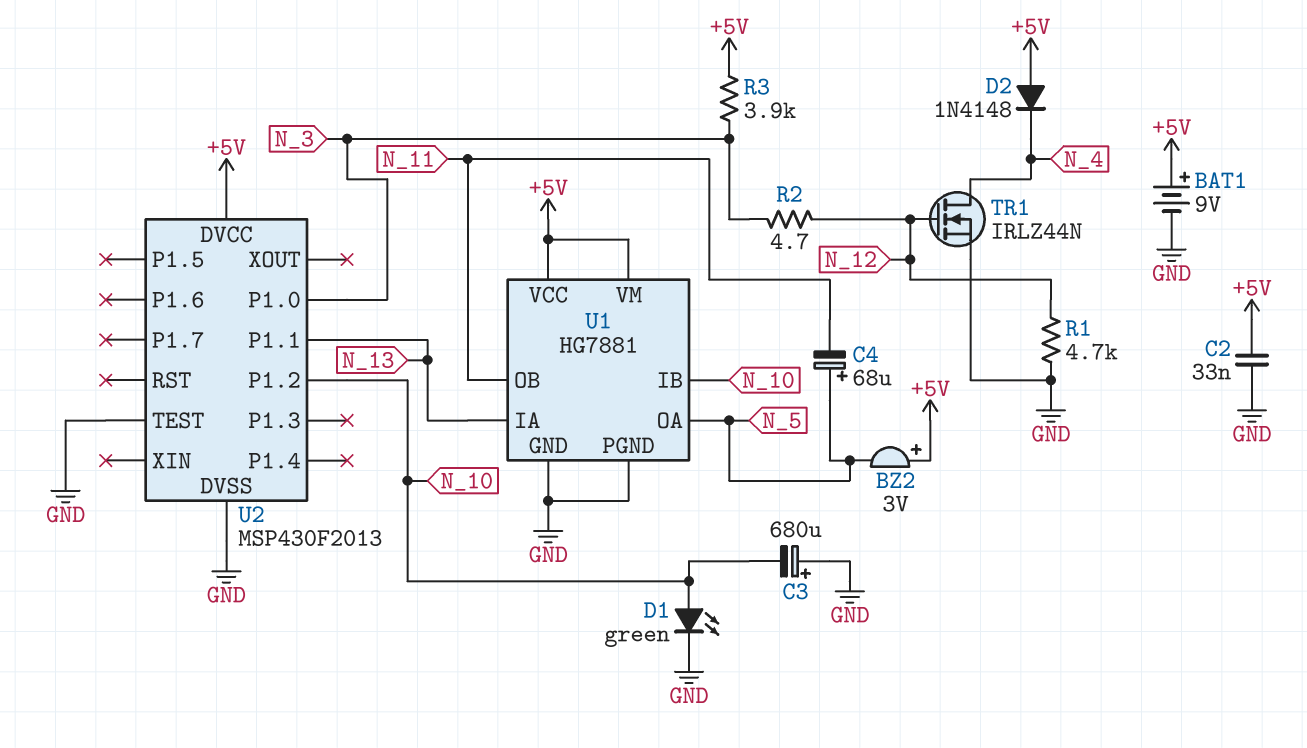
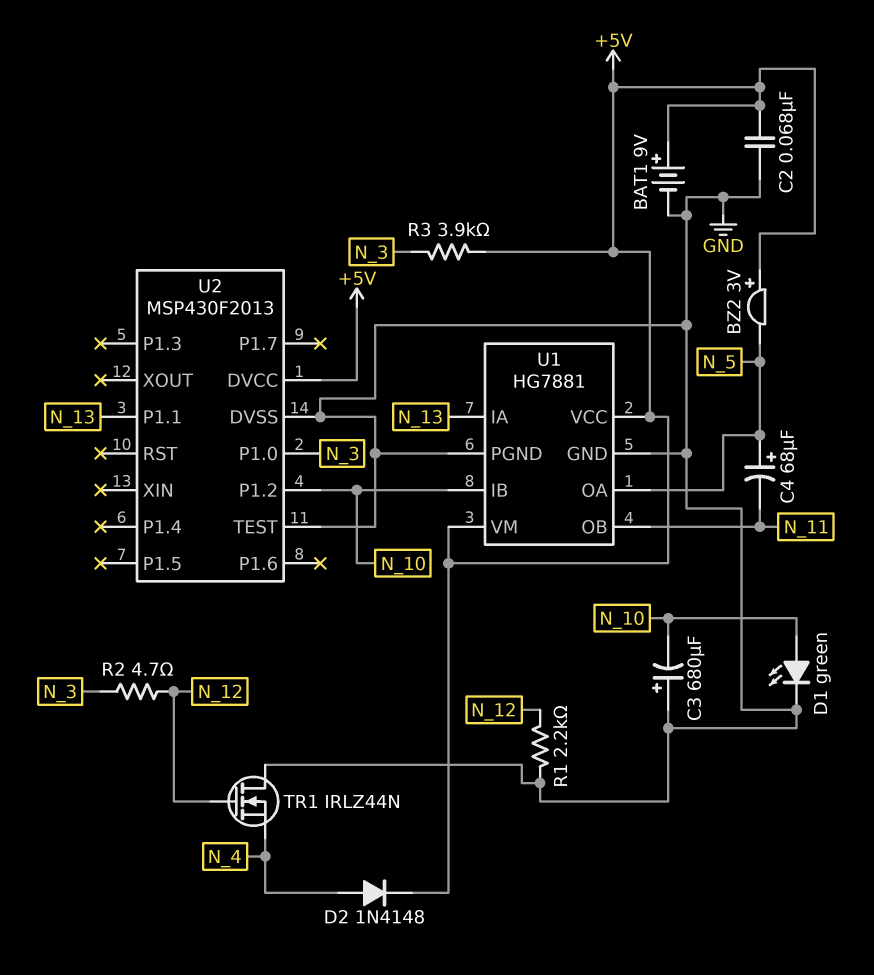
C2: 33nF (+5V, GND) -> 68nF (+5V, GND)
D2: diode 1N4148 (A +5V, K N_4) -> diode 1N4148 (A N_4, K +5V)
R1: 4.7k (GND, N_12) -> 2.2k (GND, N_12)
TR1: NMOS IRLZ44N (G N_12, D N_4, S GND) -> NMOS IRLZ44N (G N_12, D GND, S N_4)

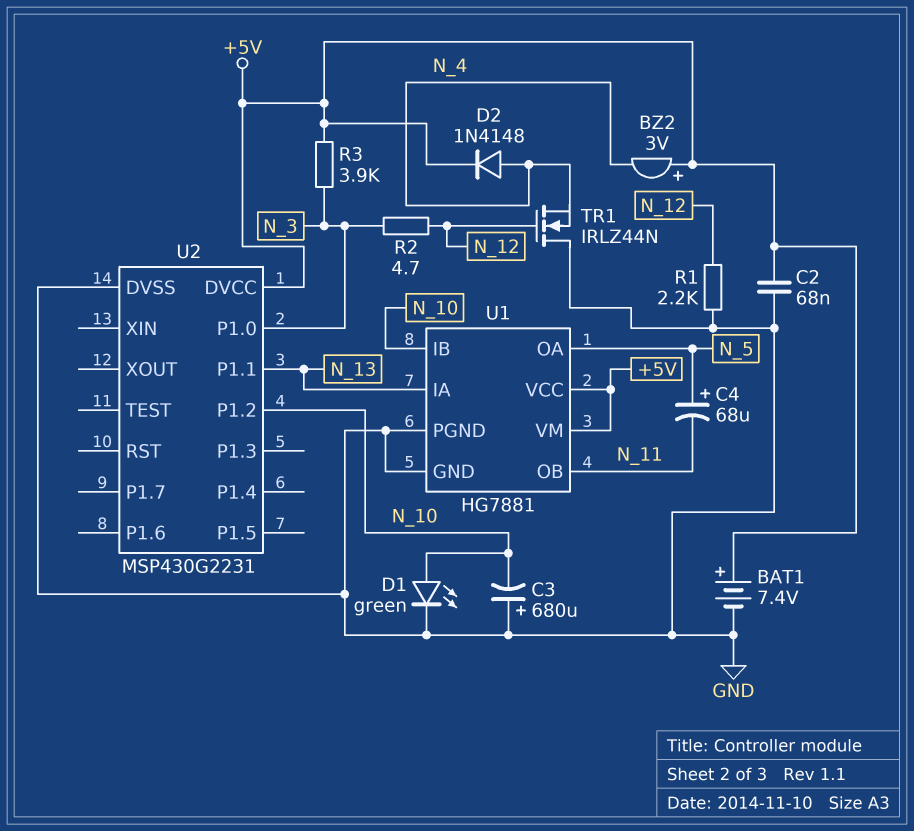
BAT1: 9V (plus +5V, minus GND) -> 7.4V (plus +5V, minus GND)
BZ2: buzzer 3V (plus +5V, minus N_5) -> buzzer 3V (plus +5V, minus N_4)
U2: MSP430F2013 -> MSP430G2231
U2 pin TEST: GND -> none

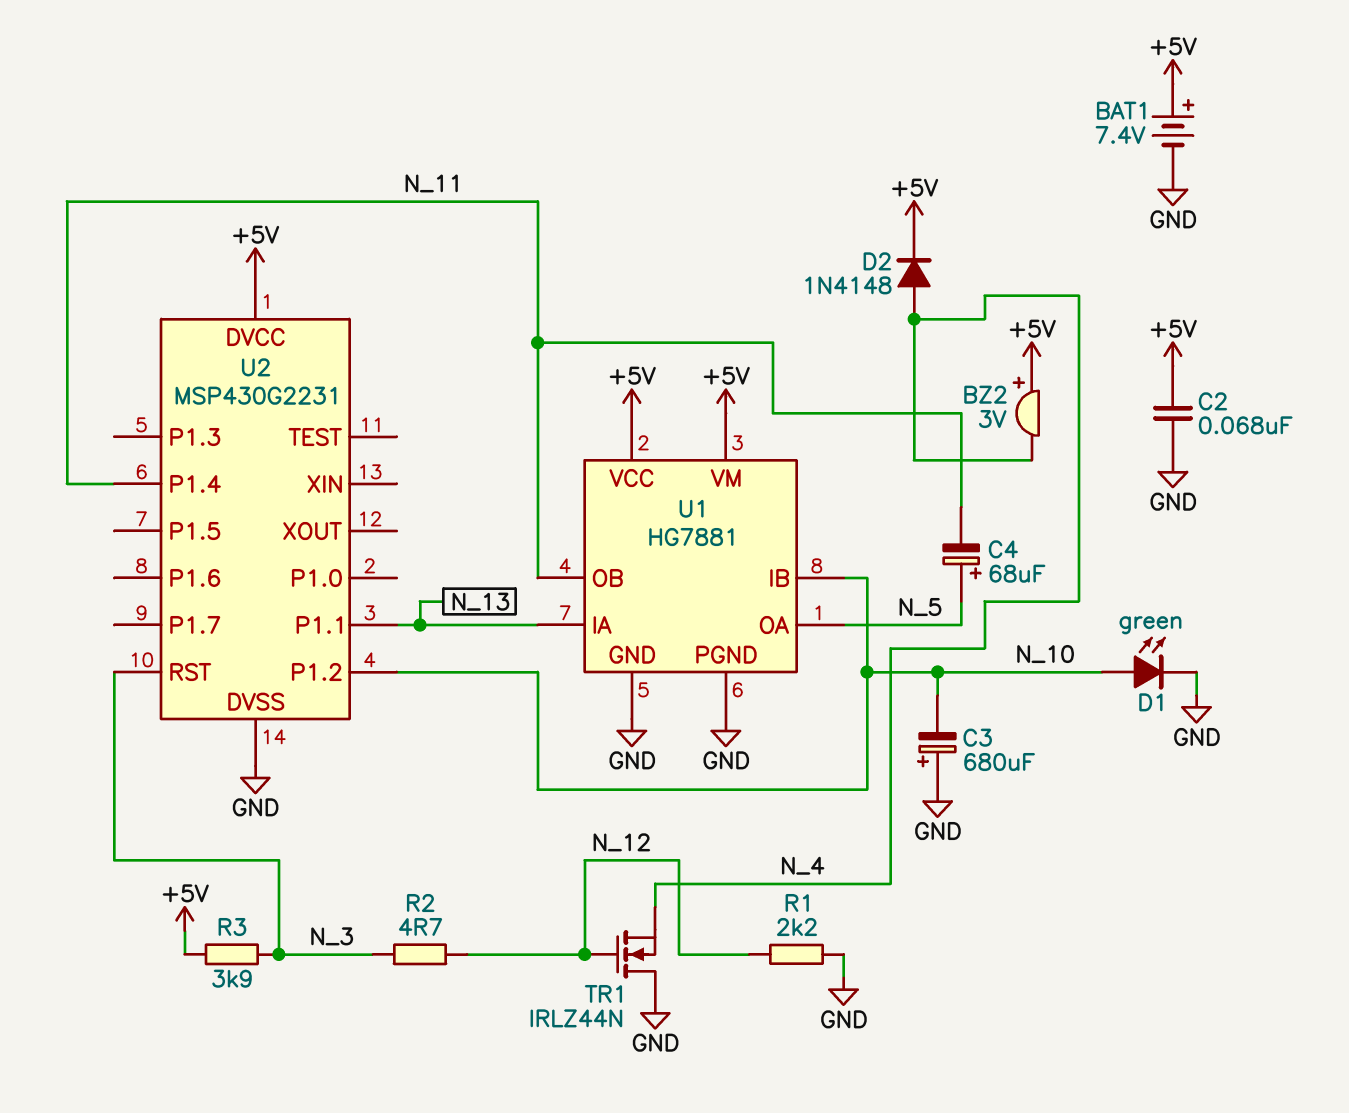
U2 pin P1.0: N_3 -> none
U2 pin P1.4: none -> N_11
U2 pin RST: none -> N_3

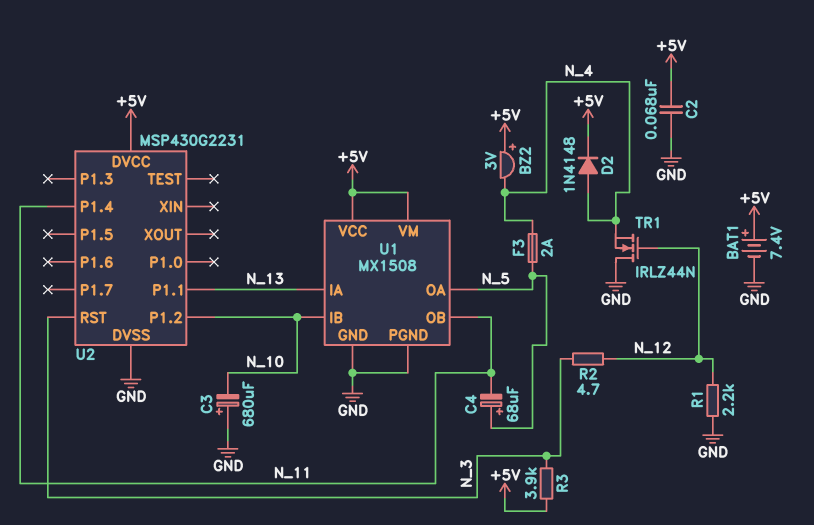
D1: LED green (A N_10, K GND) -> none
F3: none -> 2A (N_4, N_5)
U1: HG7881 -> MX1508

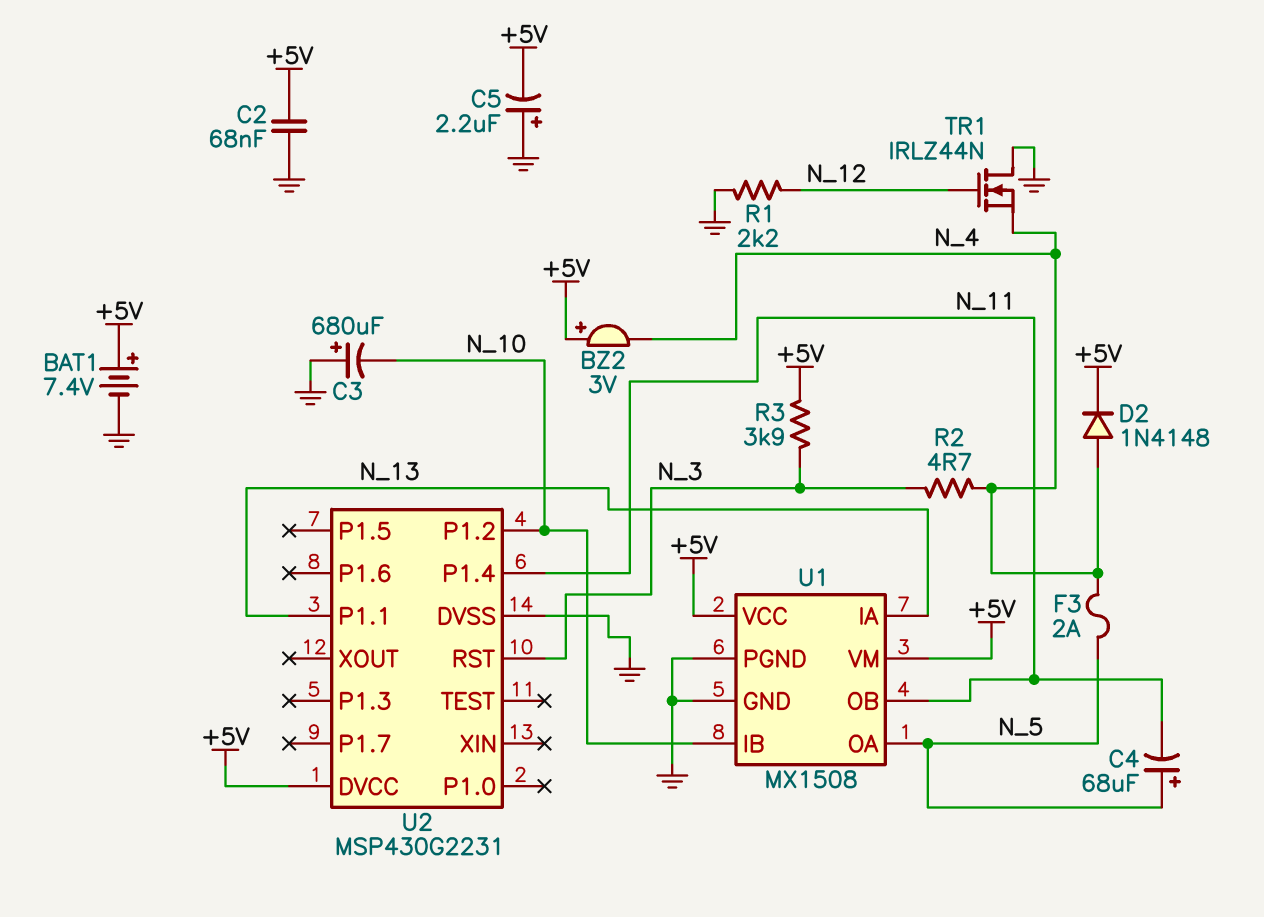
C5: none -> 2.2uF (plus GND, minus +5V)
R2: 4.7 (N_3, N_12) -> 4.7 (N_3, N_4)

